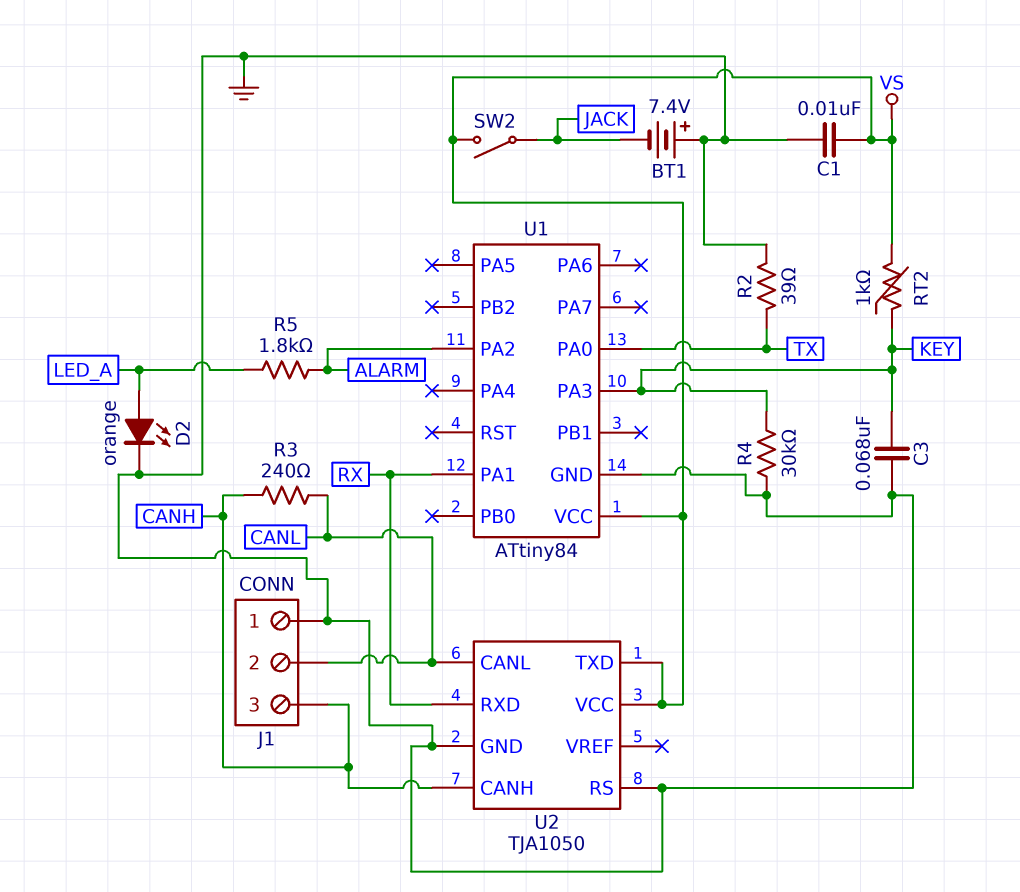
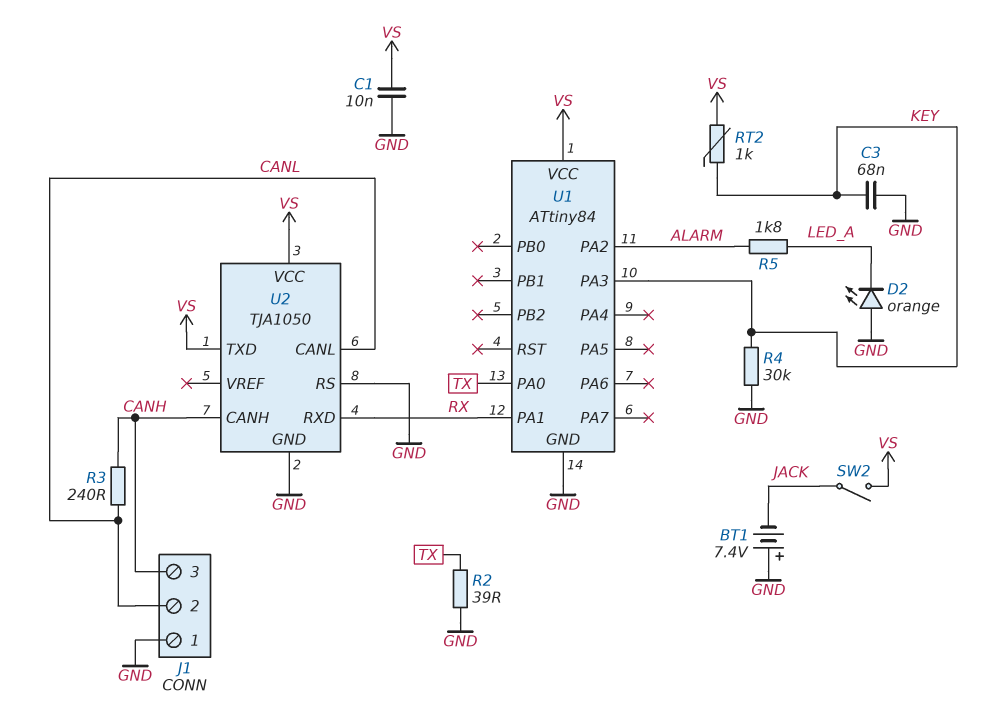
D2: LED orange (A LED_A, K GND) -> LED orange (A GND, K LED_A)

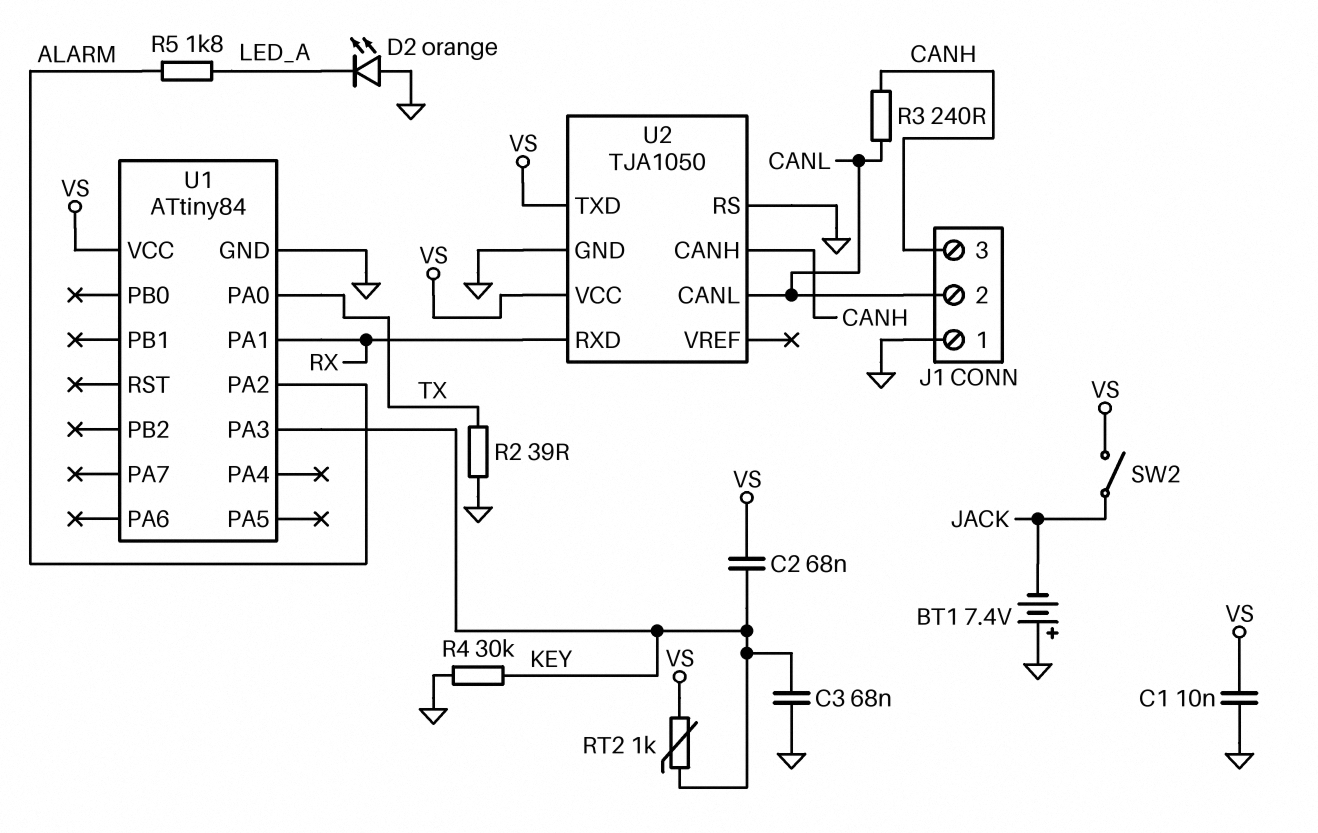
C2: none -> 68nF (KEY, VS)

